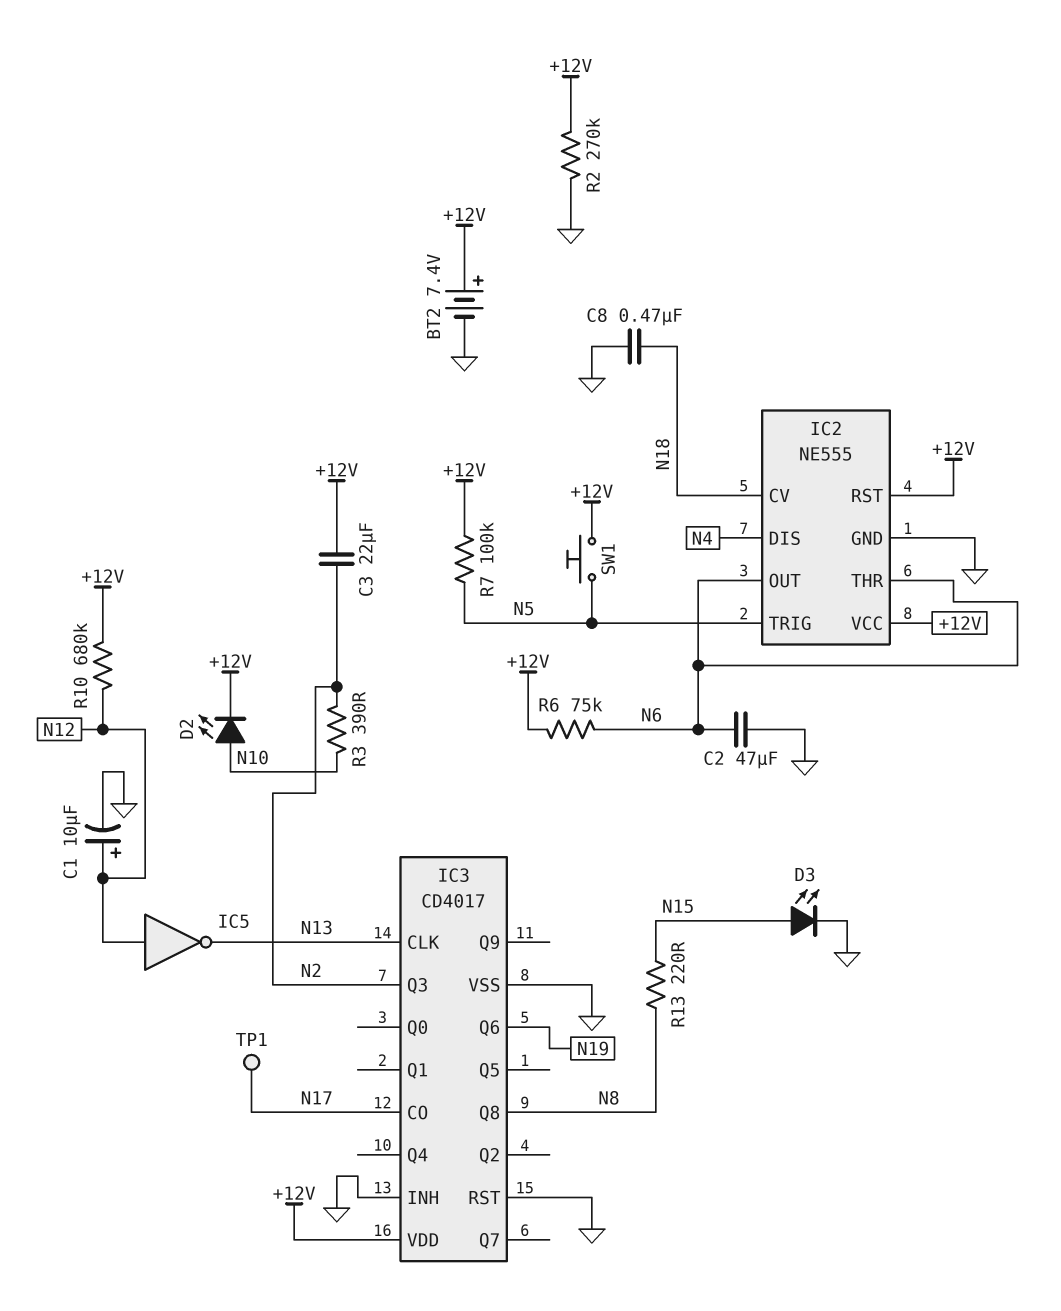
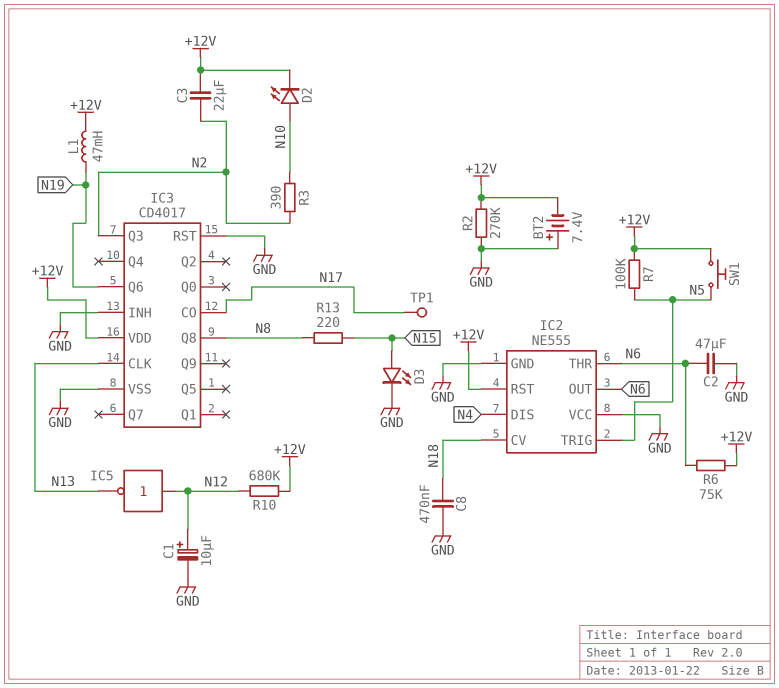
BT2: 7.4V (plus +12V, minus GND) -> 7.4V (plus GND, minus +12V)
IC2 pin VCC: +12V -> GND
L1: none -> 47mH (+12V, N19)

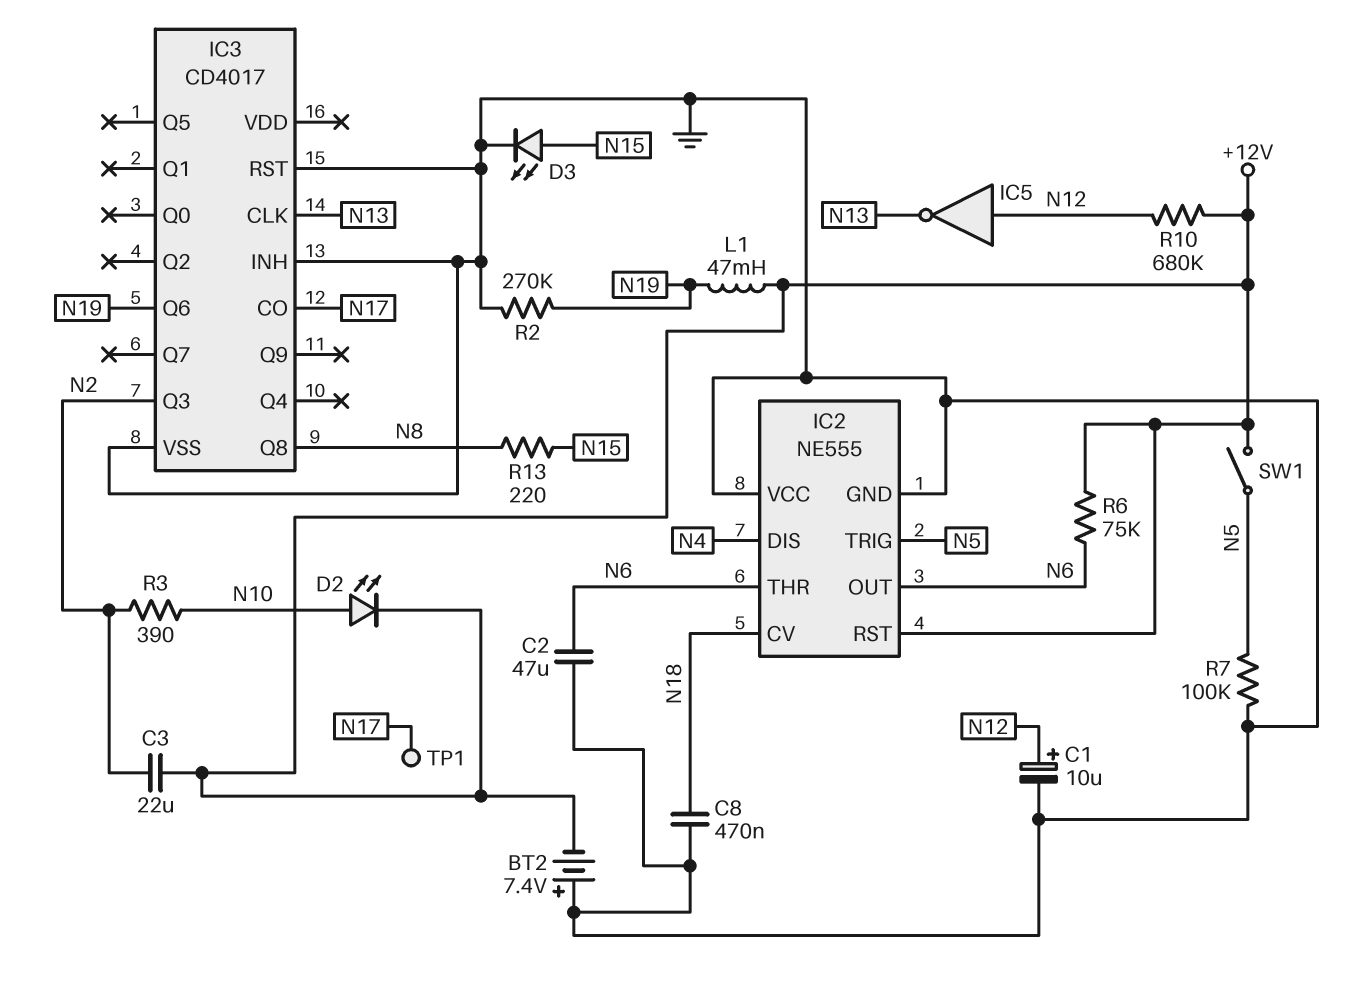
IC3 pin VDD: +12V -> none
R2: 270k (+12V, GND) -> 270k (GND, N19)
R7: 100k (+12V, N5) -> 100k (GND, N5)
SW1: button (+12V, N5) -> switch (+12V, N5)

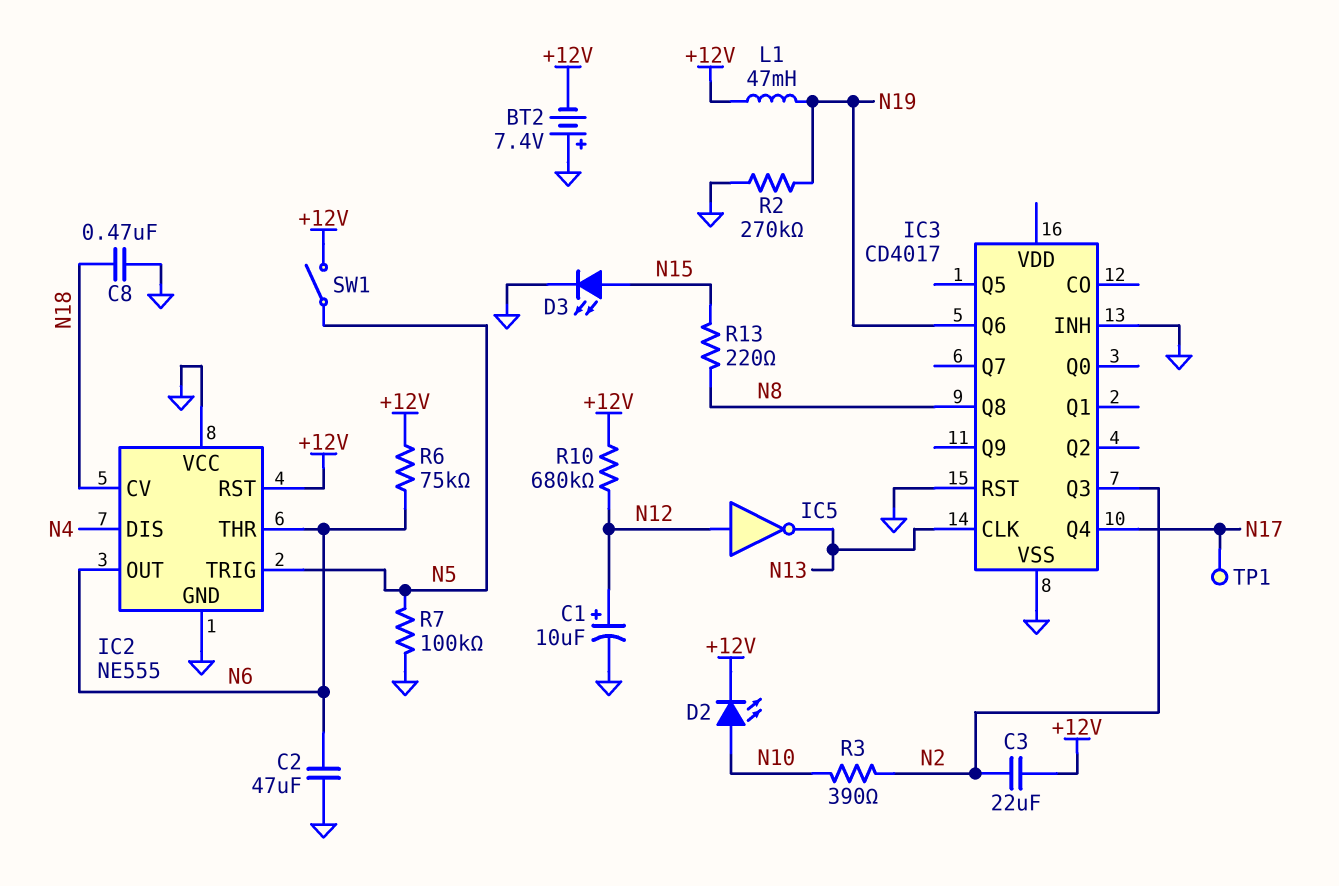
IC3 pin CO: N17 -> none
IC3 pin Q4: none -> N17

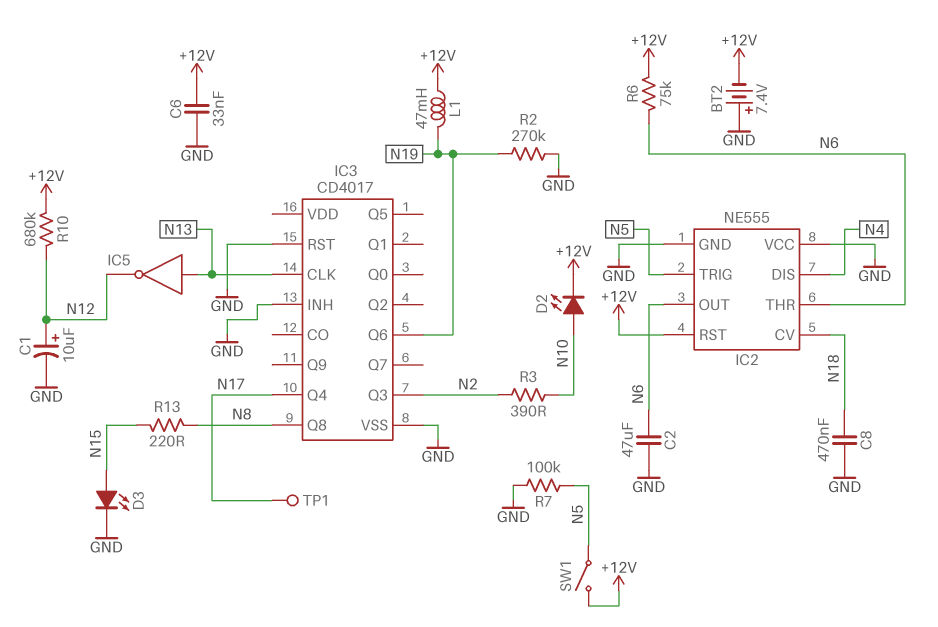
C3: 22uF (+12V, N2) -> none
C6: none -> 33nF (+12V, GND)
IC5: NOT (in N12, out N13) -> NOT (in N13, out N12)

